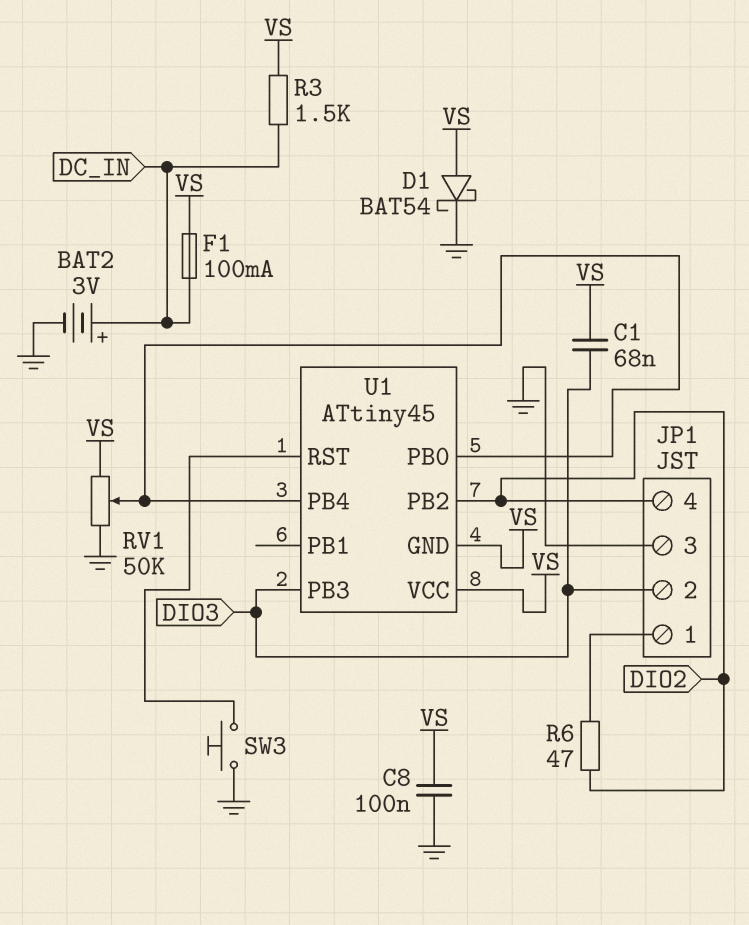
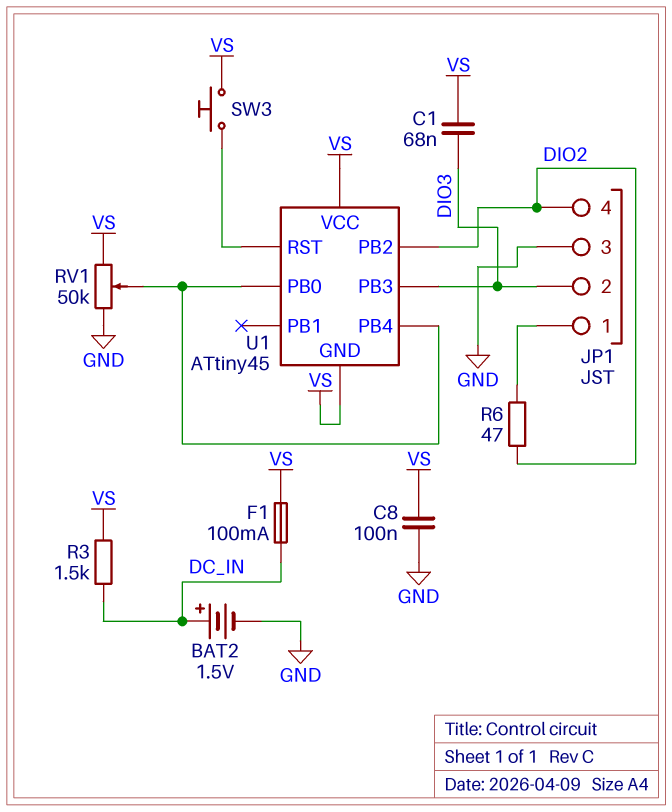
BAT2: 3V (plus DC_IN, minus GND) -> 1.5V (plus DC_IN, minus GND)
D1: schottky BAT54 (A VS, K GND) -> none
SW3: button (GND, U1/RST) -> button (U1/RST, VS)

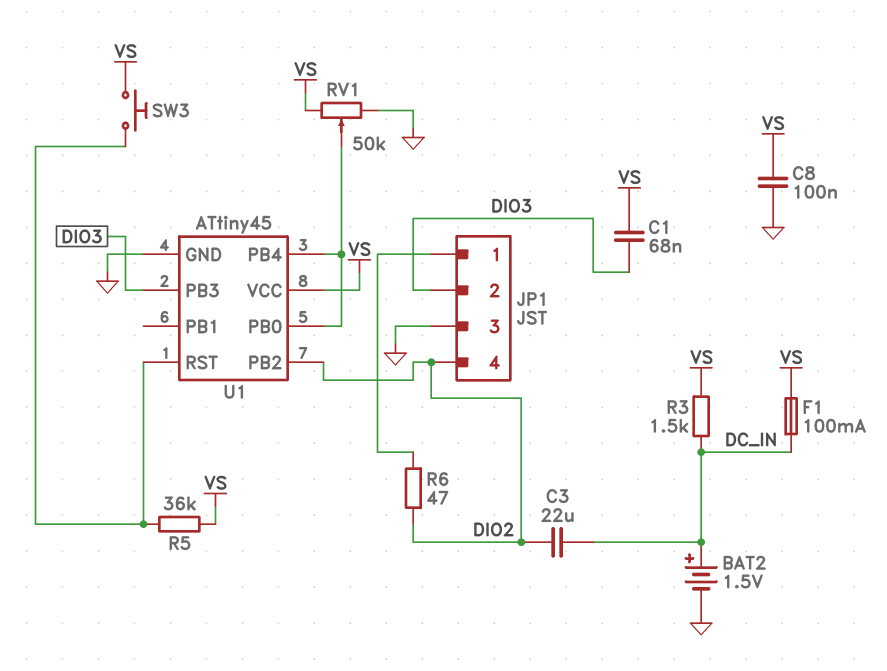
C3: none -> 22uF (DC_IN, DIO2)
R5: none -> 36k (U1/RST, VS)
U1 pin GND: VS -> GND

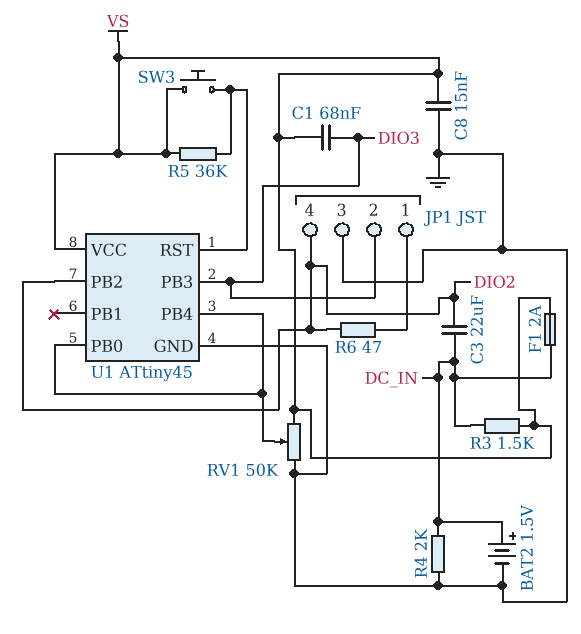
C8: 100nF (GND, VS) -> 15nF (GND, VS)
F1: 100mA (DC_IN, VS) -> 2A (DC_IN, VS)
R4: none -> 2k (DC_IN, GND)

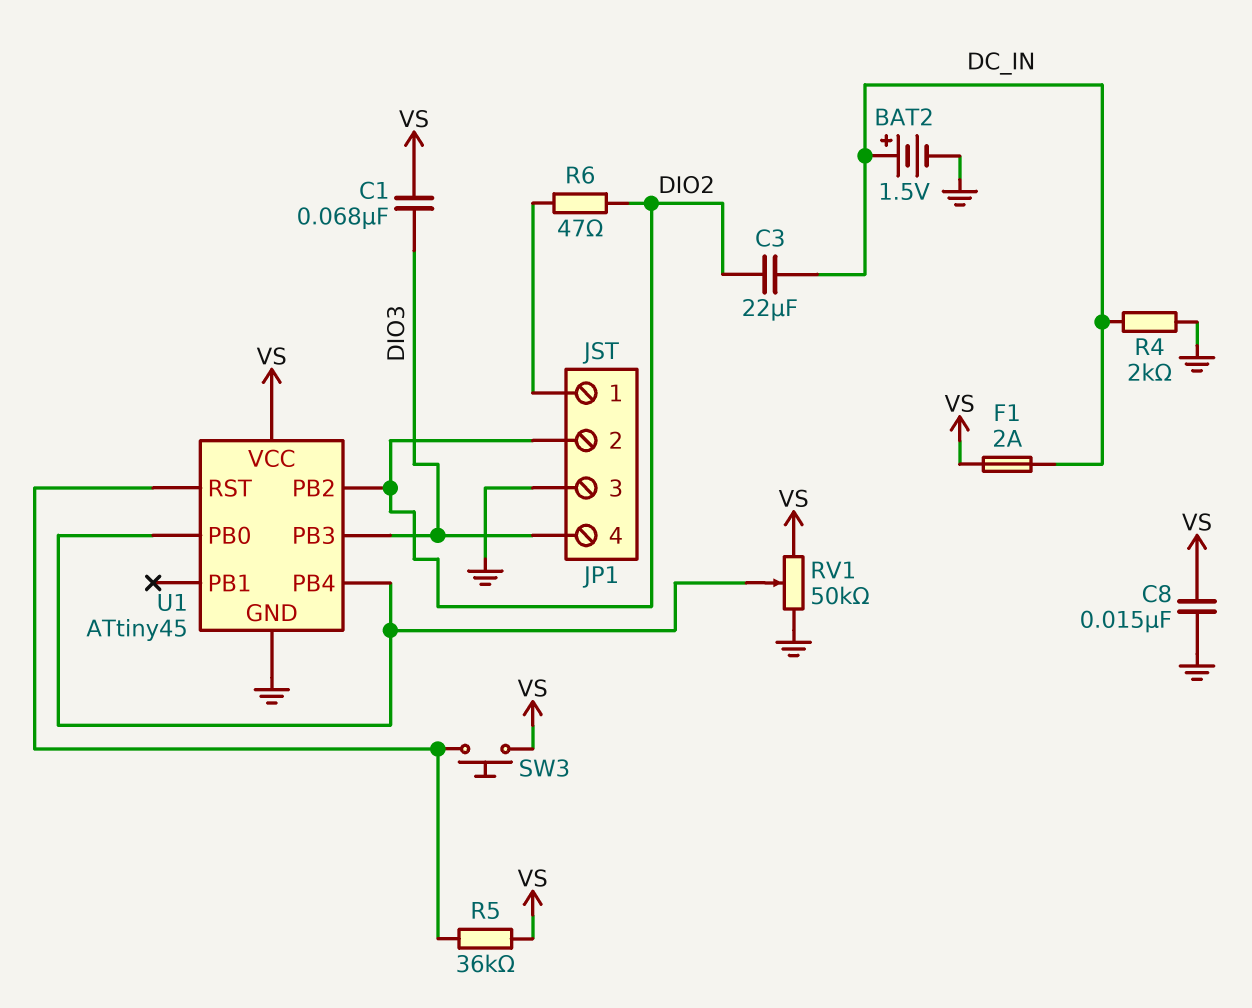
JP1 pin 2: DIO3 -> DIO2
JP1 pin 4: DIO2 -> DIO3
R3: 1.5k (DC_IN, VS) -> none

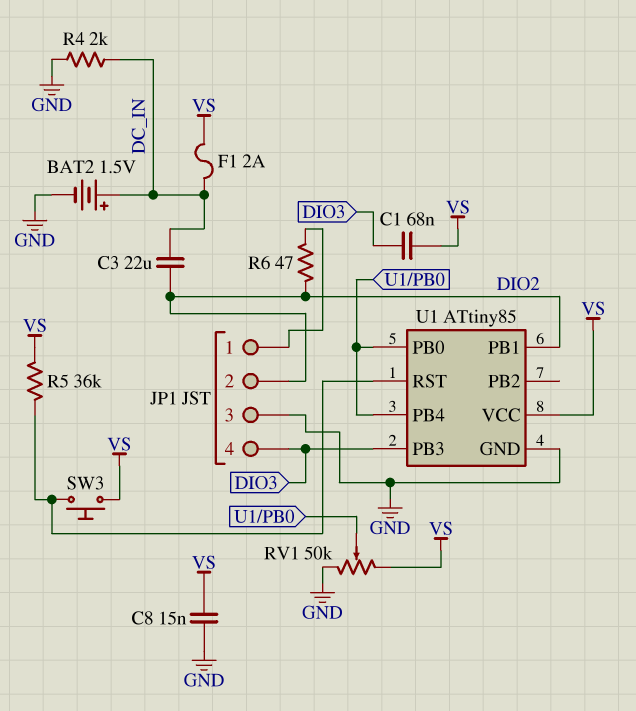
U1: ATtiny45 -> ATtiny85
U1 pin PB1: none -> DIO2
U1 pin PB2: DIO2 -> none

